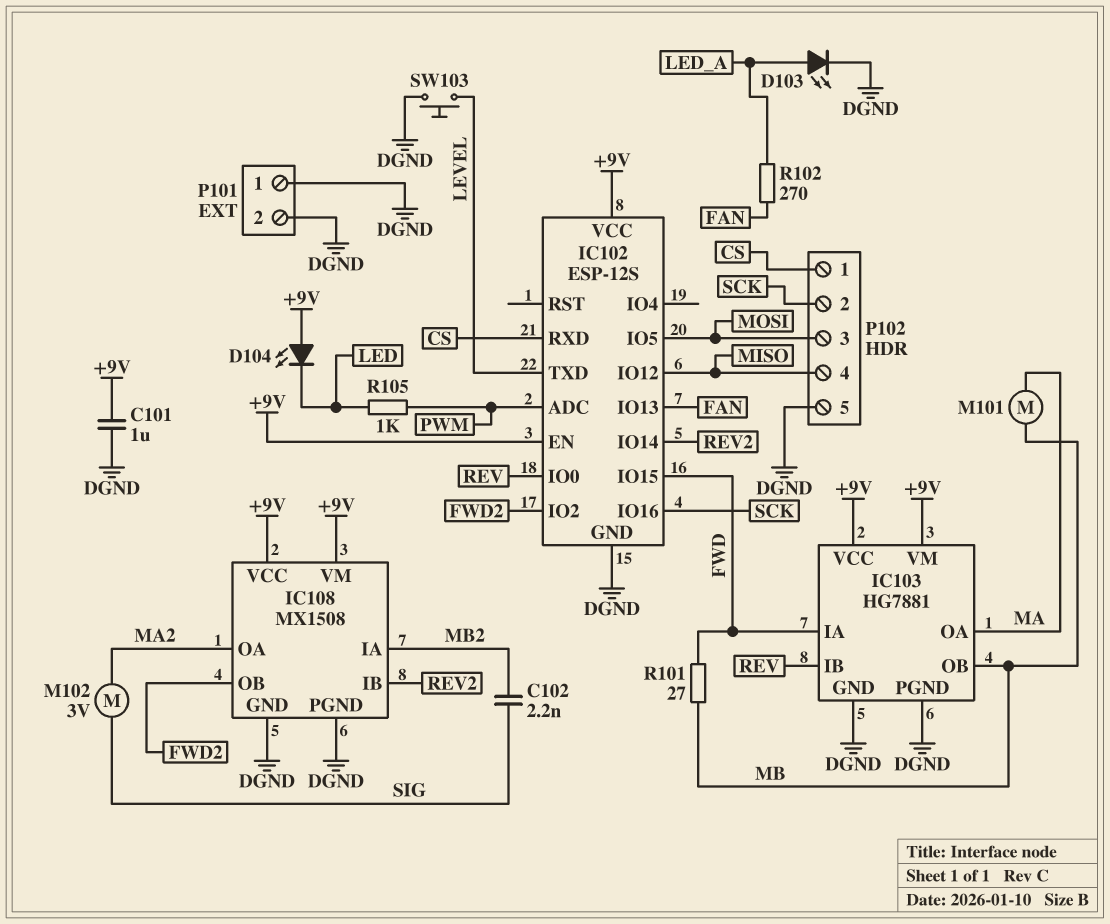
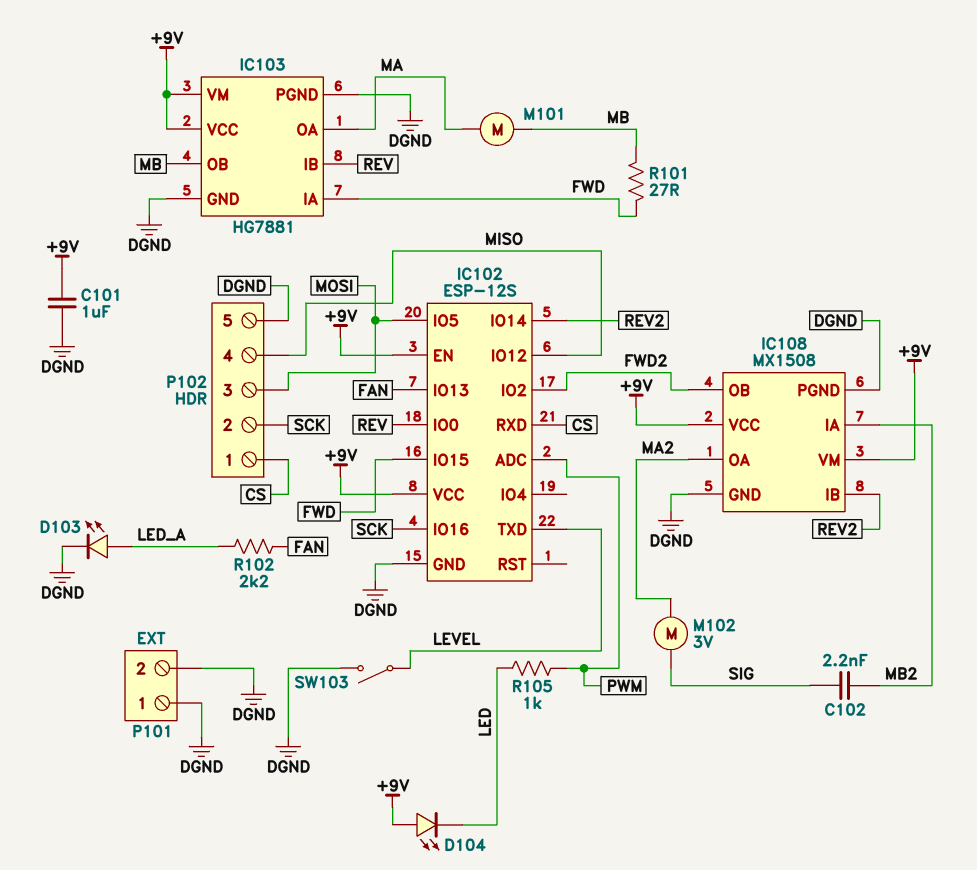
R102: 270 (FAN, LED_A) -> 2.2k (FAN, LED_A)
SW103: button (DGND, LEVEL) -> switch (DGND, LEVEL)

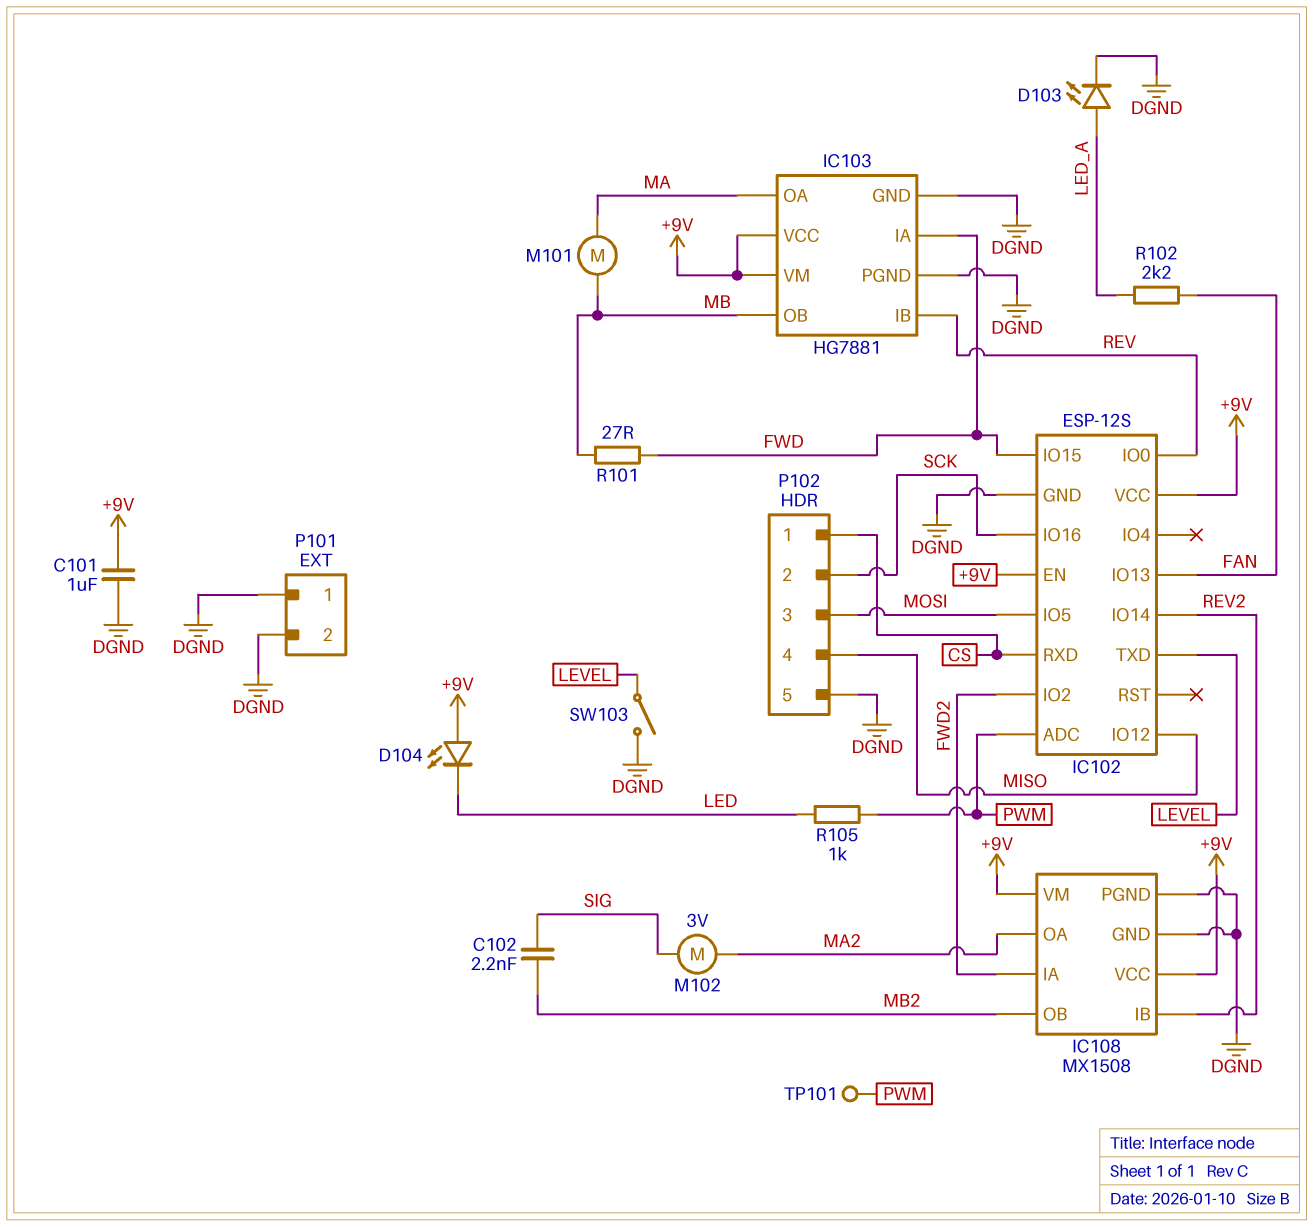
IC108 pin IA: MB2 -> FWD2
IC108 pin OB: FWD2 -> MB2
TP101: none -> test point (PWM)

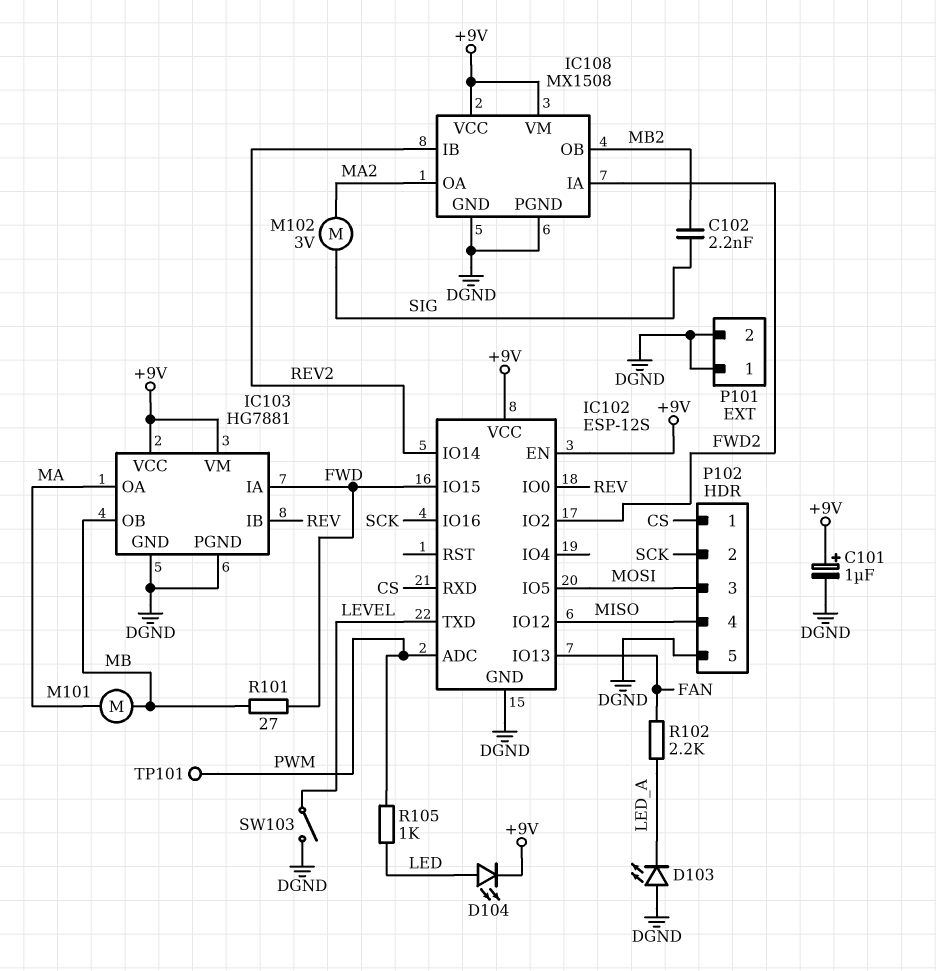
C101: 1uF (+9V, DGND) -> 1uF (plus +9V, minus DGND)
D103: LED (A LED_A, K DGND) -> LED (A DGND, K LED_A)
D104: LED (A +9V, K LED) -> LED (A LED, K +9V)

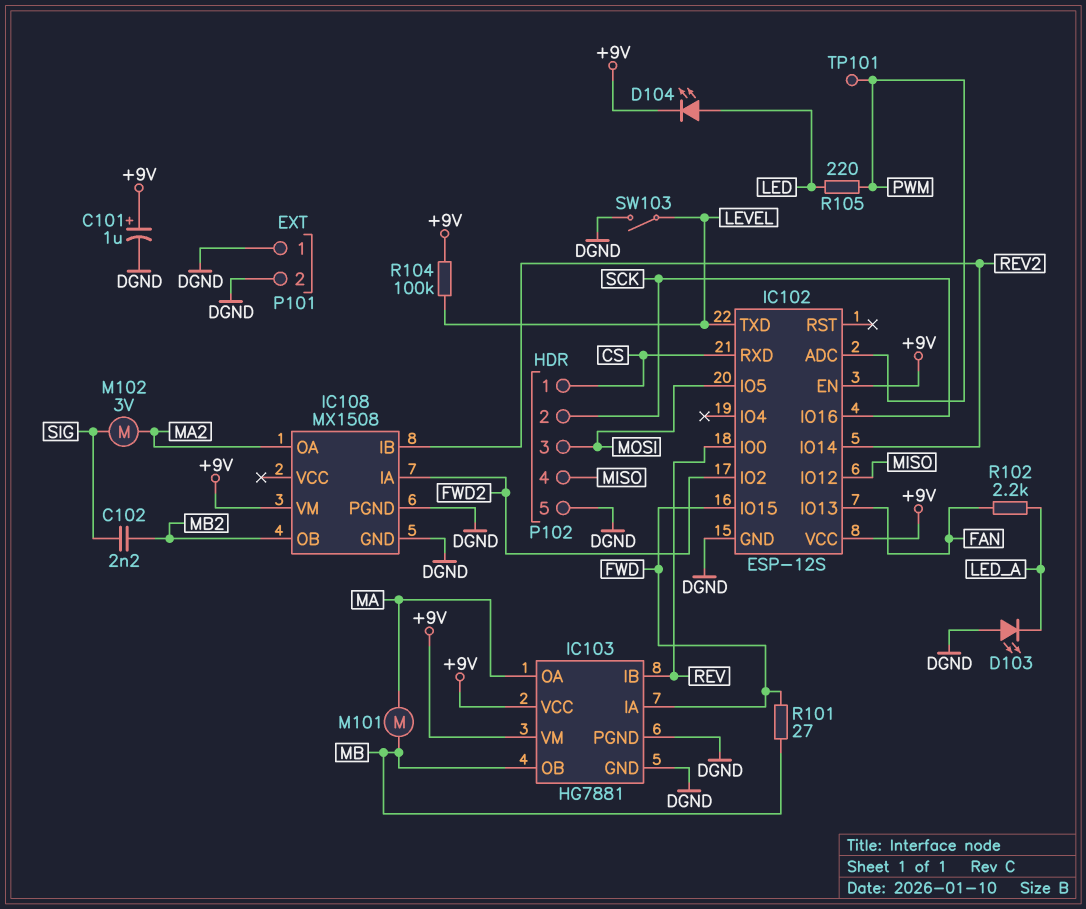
IC108 pin VCC: +9V -> none
R104: none -> 100k (+9V, LEVEL)
R105: 1k (LED, PWM) -> 220 (LED, PWM)

